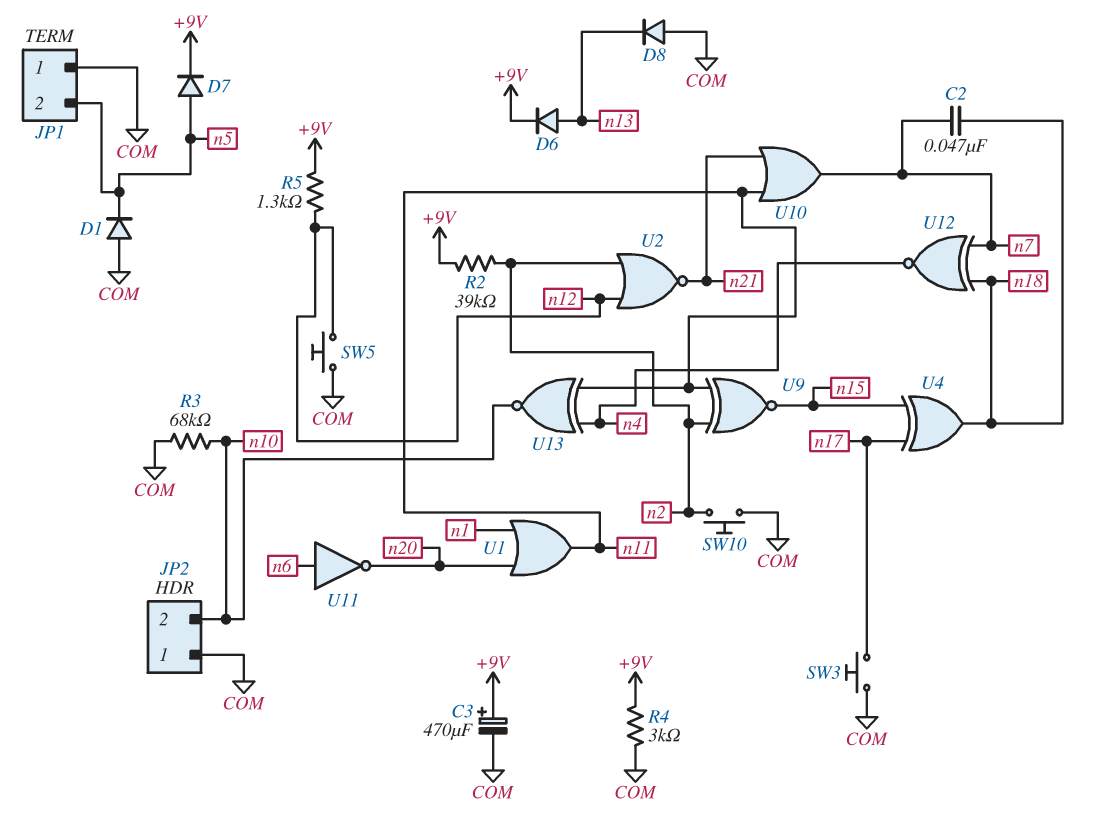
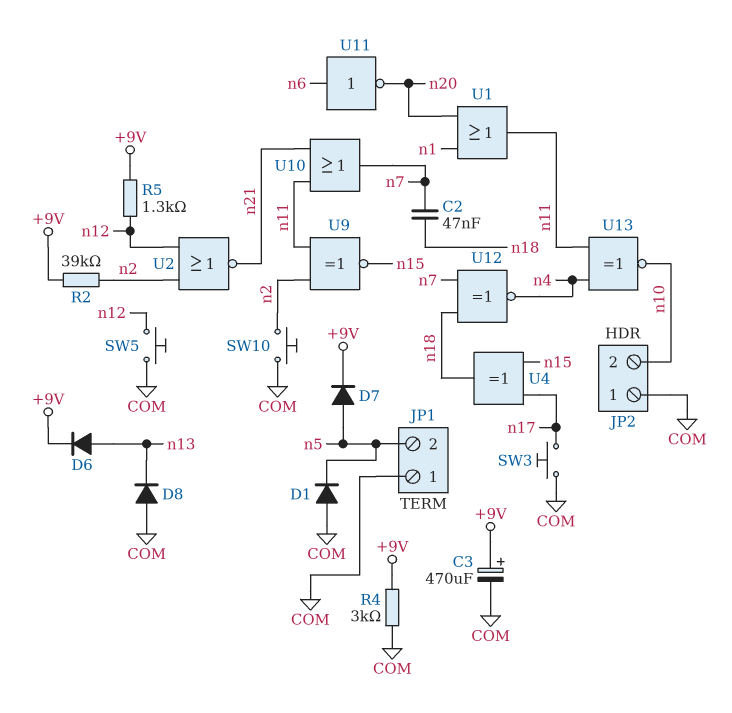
R3: 68k (COM, n10) -> none

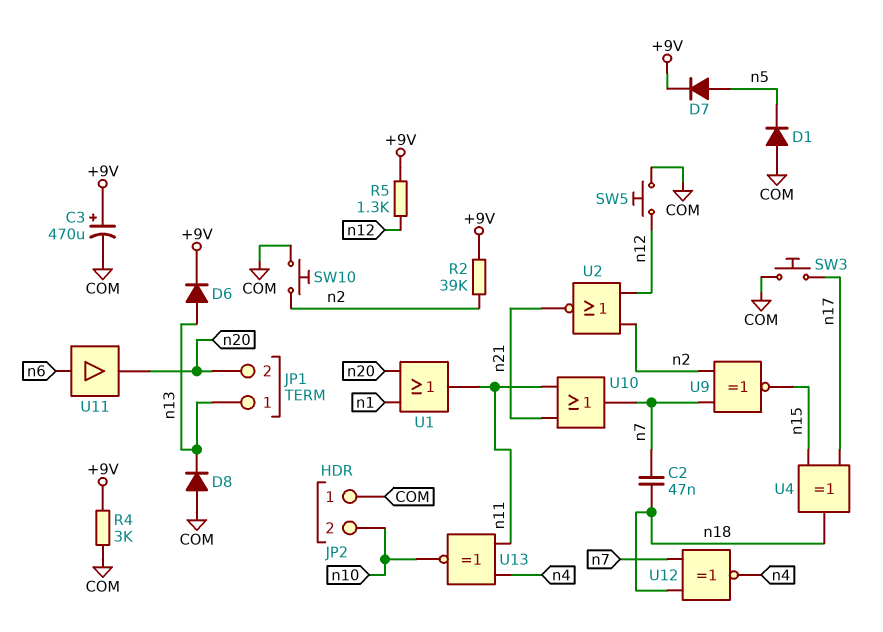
JP1 pin 1: COM -> n13
JP1 pin 2: n5 -> n20
U9: XNOR (in n2, in n11, out n15) -> XNOR (in n2, in n7, out n15)
U11: NOT (in n6, out n20) -> buffer (in n6, out n20)

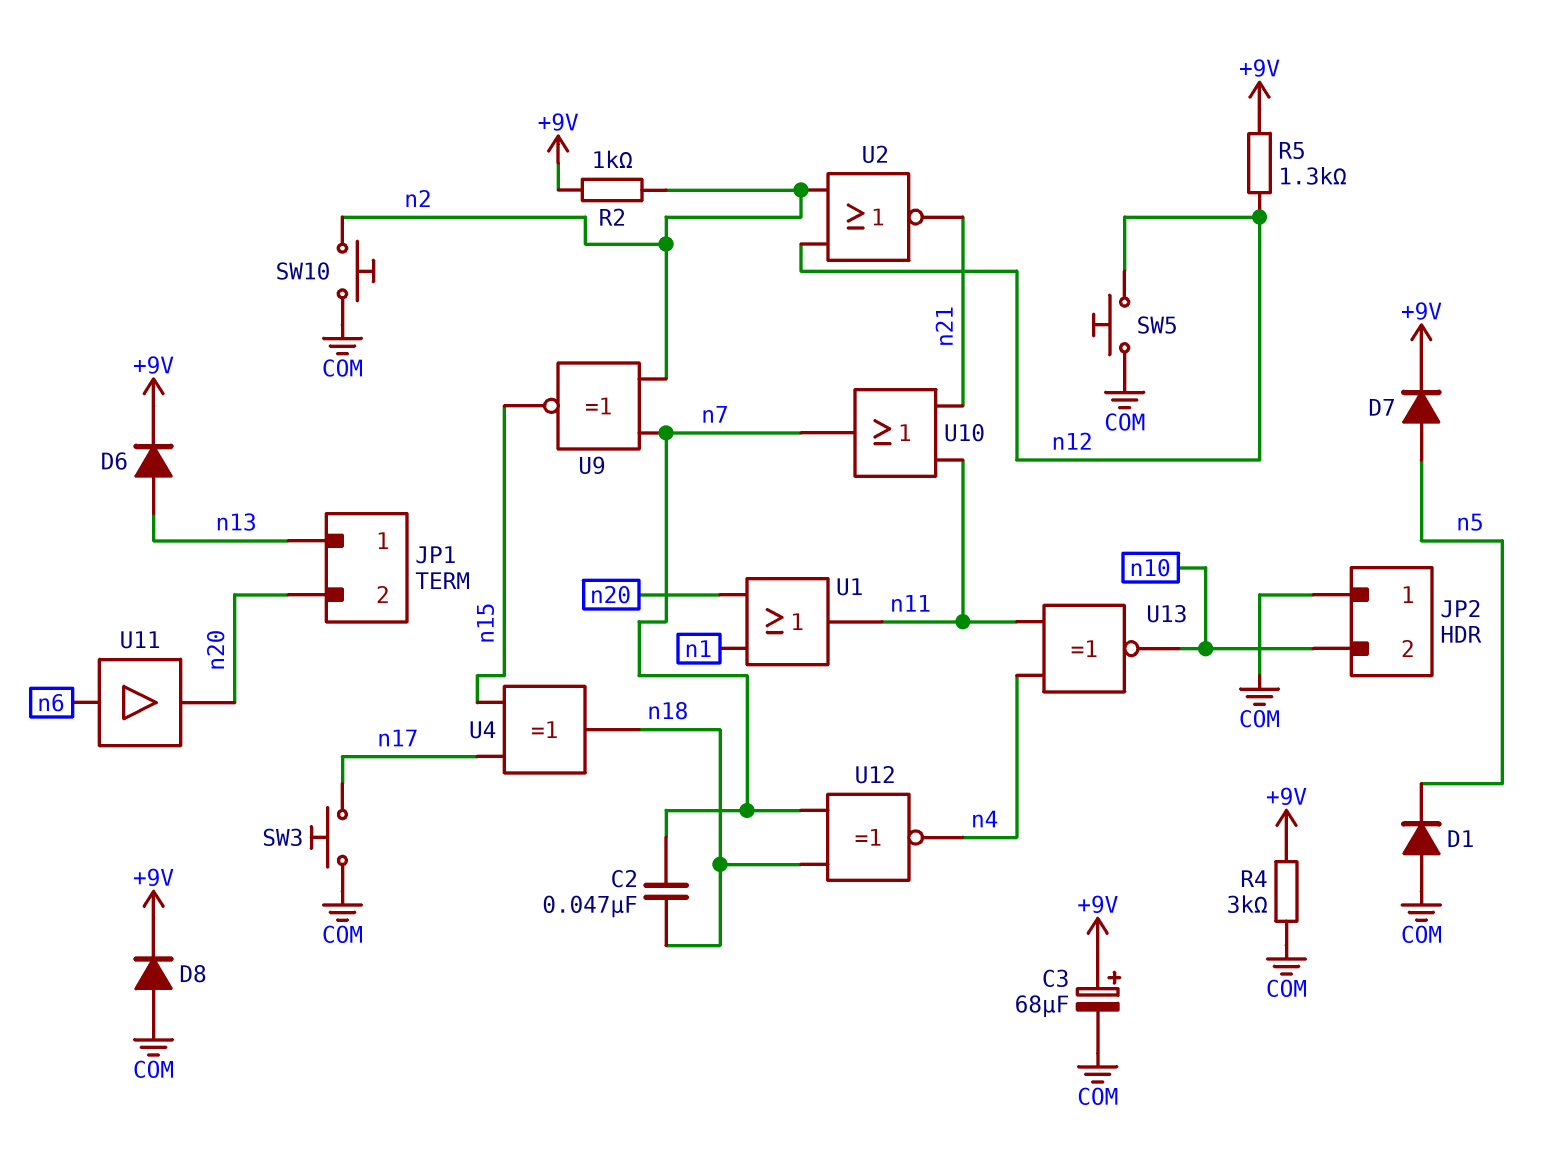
C3: 470uF (plus +9V, minus COM) -> 68uF (plus +9V, minus COM)
D8: diode (A COM, K n13) -> diode (A COM, K +9V)
R2: 39k (+9V, n2) -> 1k (+9V, n2)

